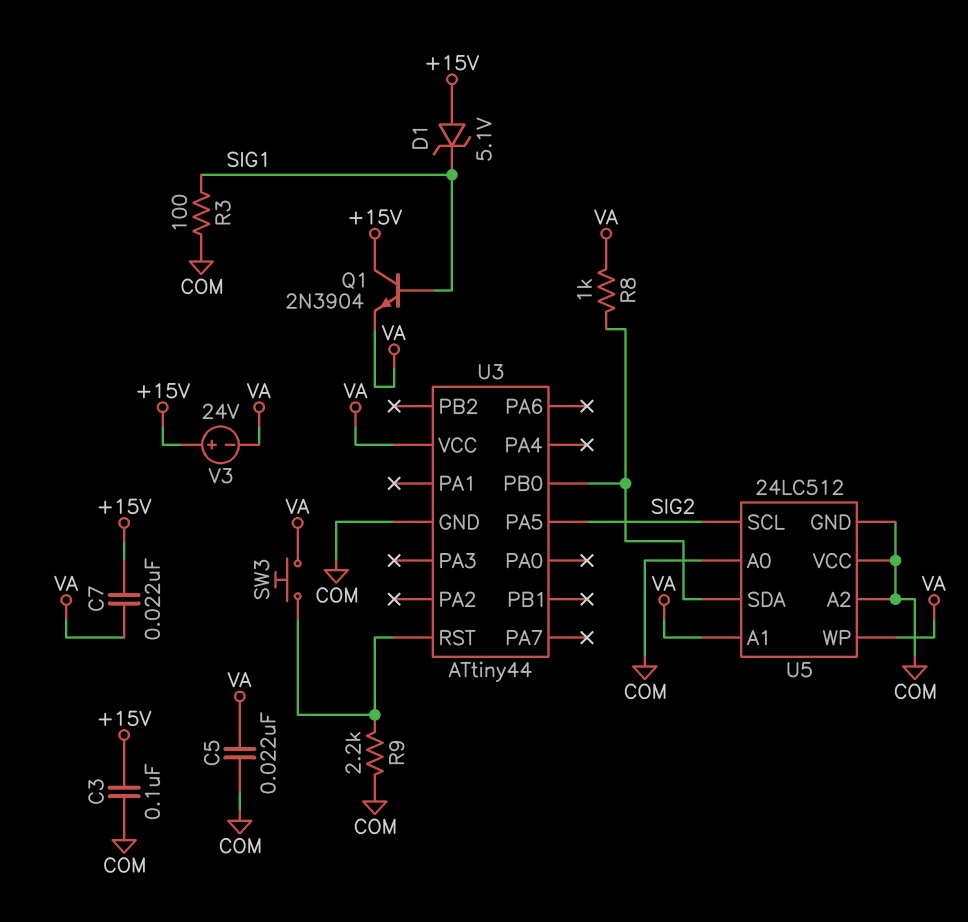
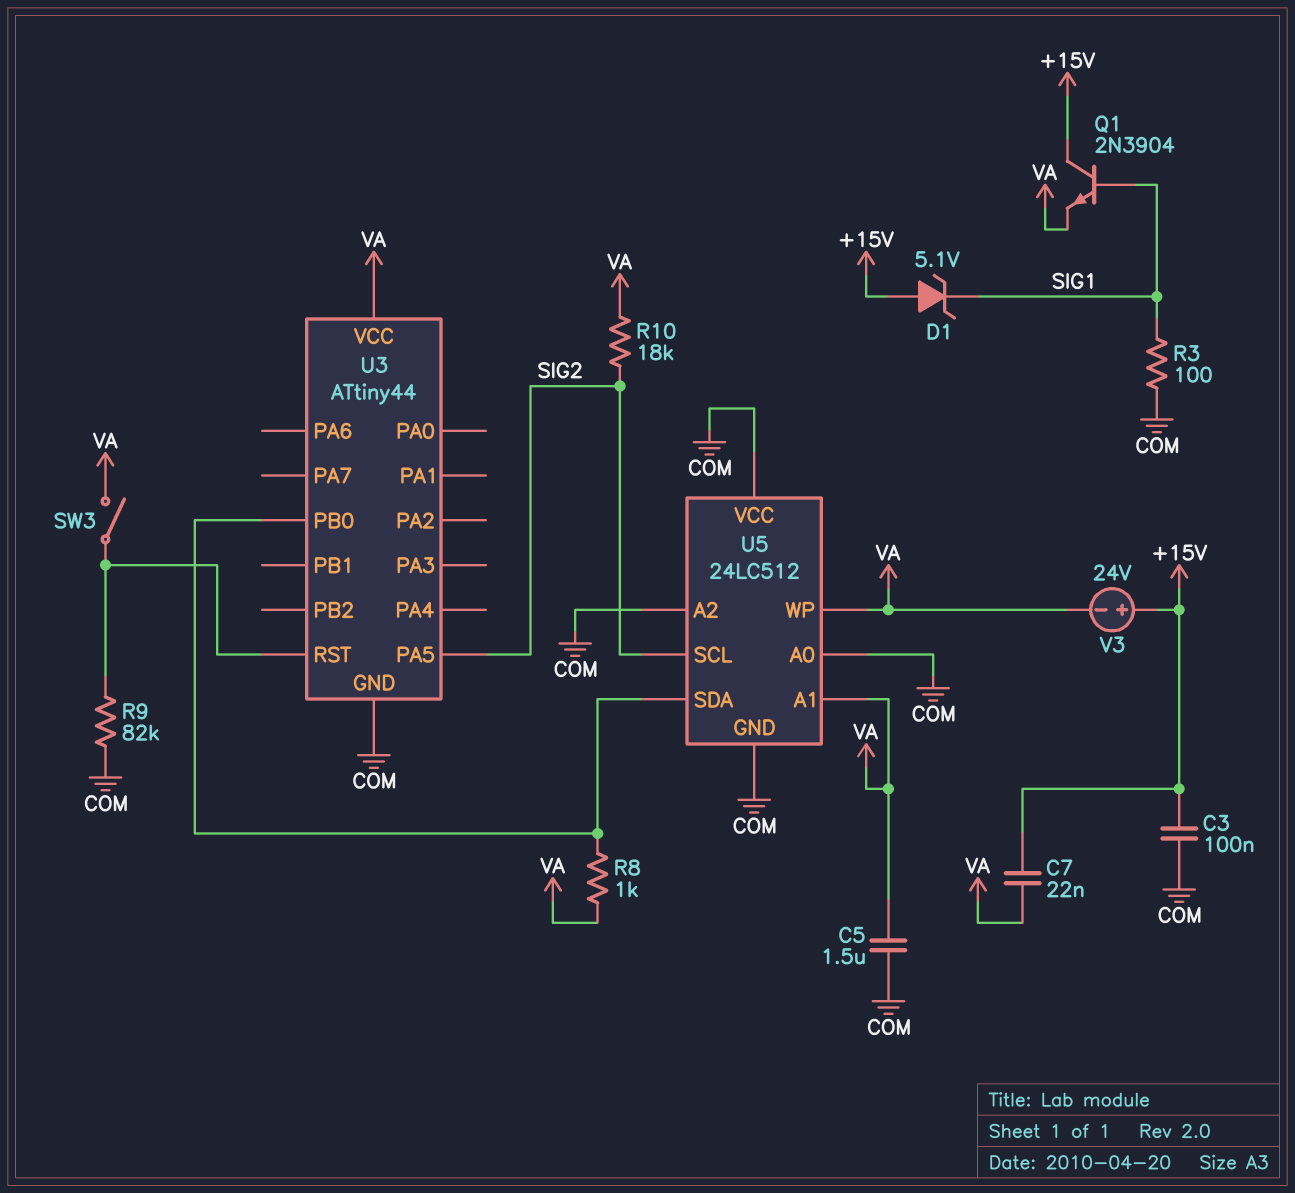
C5: 22nF (COM, VA) -> 1.5uF (COM, VA)
R9: 2.2k (COM, U3/RST) -> 82k (COM, U3/RST)
R10: none -> 18k (SIG2, VA)
SW3: button (U3/RST, VA) -> switch (U3/RST, VA)

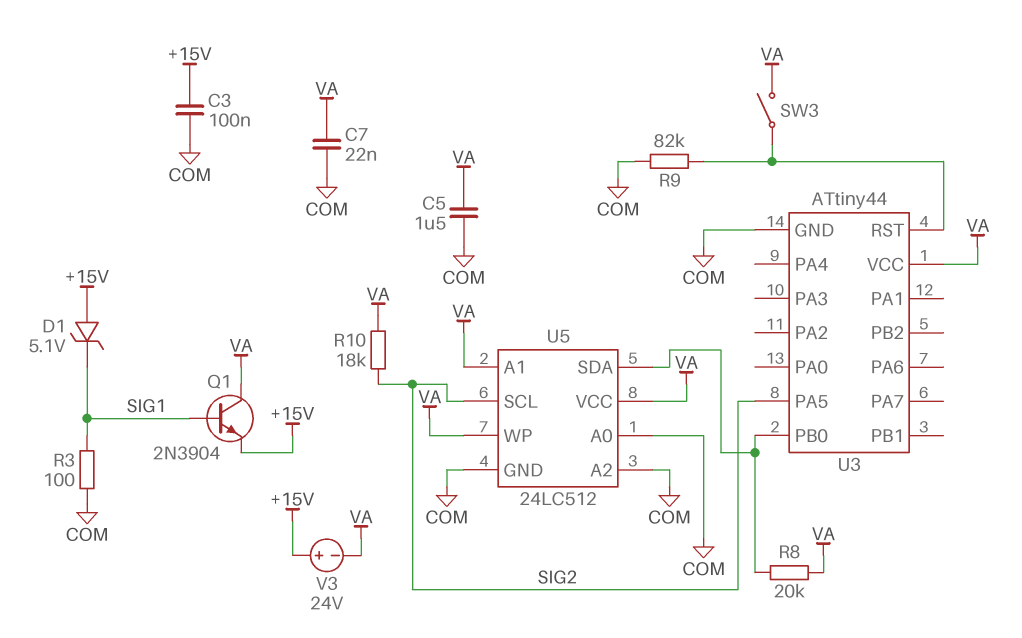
C7: 22nF (+15V, VA) -> 22nF (COM, VA)
Q1: NPN 2N3904 (B SIG1, C +15V, E VA) -> NPN 2N3904 (B SIG1, C VA, E +15V)
R8: 1k (U3/PB0, VA) -> 20k (U3/PB0, VA)
U5 pin VCC: COM -> VA

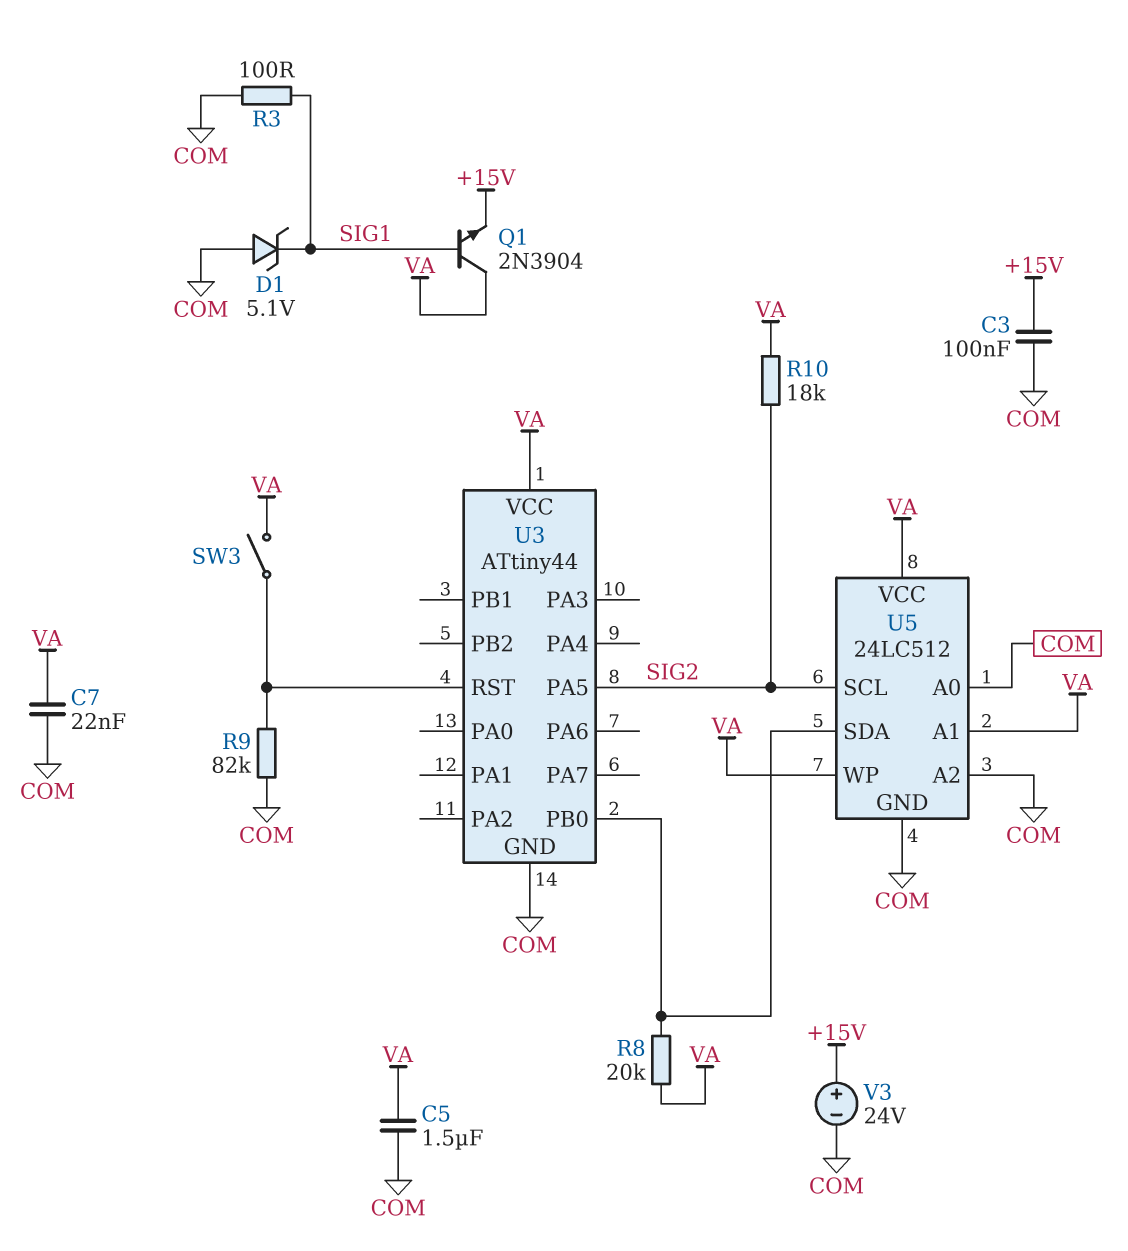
D1: zener 5.1V (A +15V, K SIG1) -> zener 5.1V (A COM, K SIG1)
V3: 24V (plus +15V, minus VA) -> 24V (plus +15V, minus COM)

